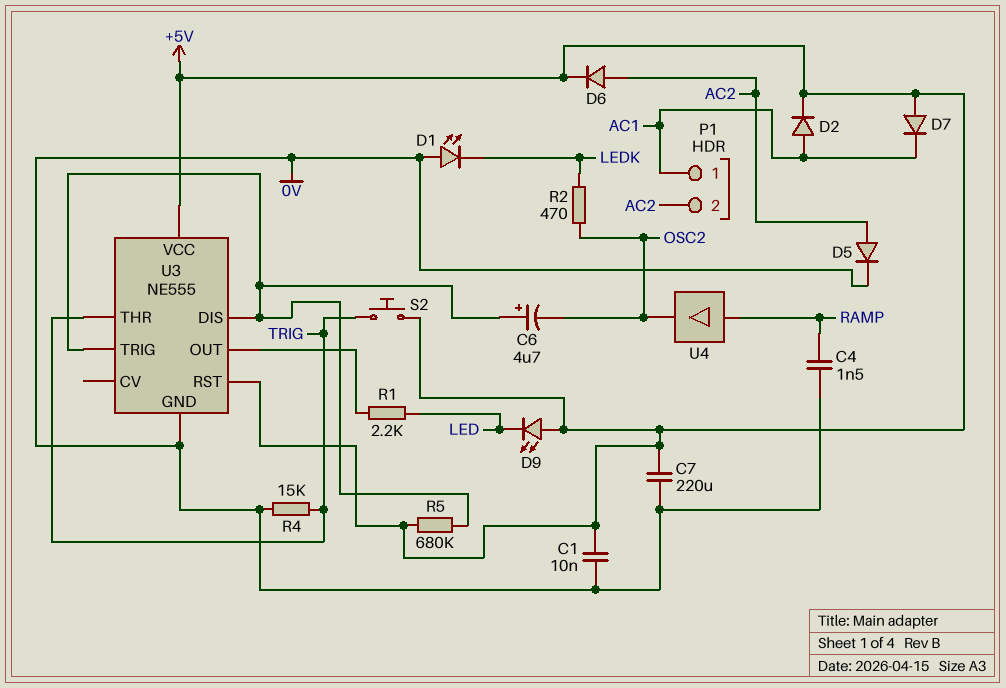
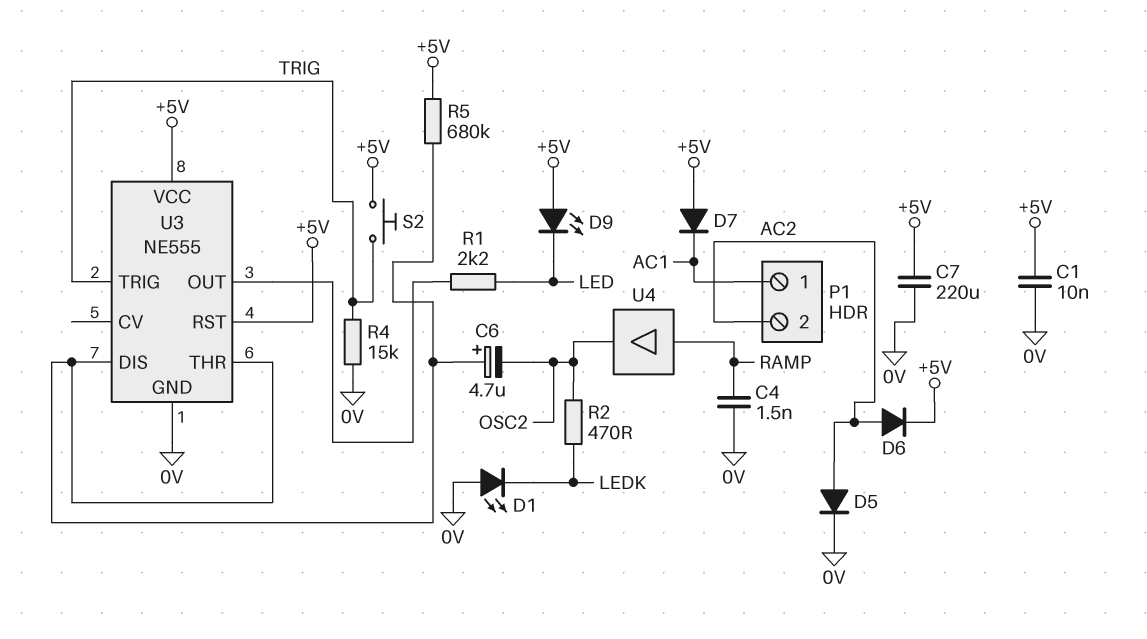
D2: diode (A AC1, K +5V) -> none
U3 pin THR: TRIG -> U3/DIS
U3 pin TRIG: U3/DIS -> TRIG

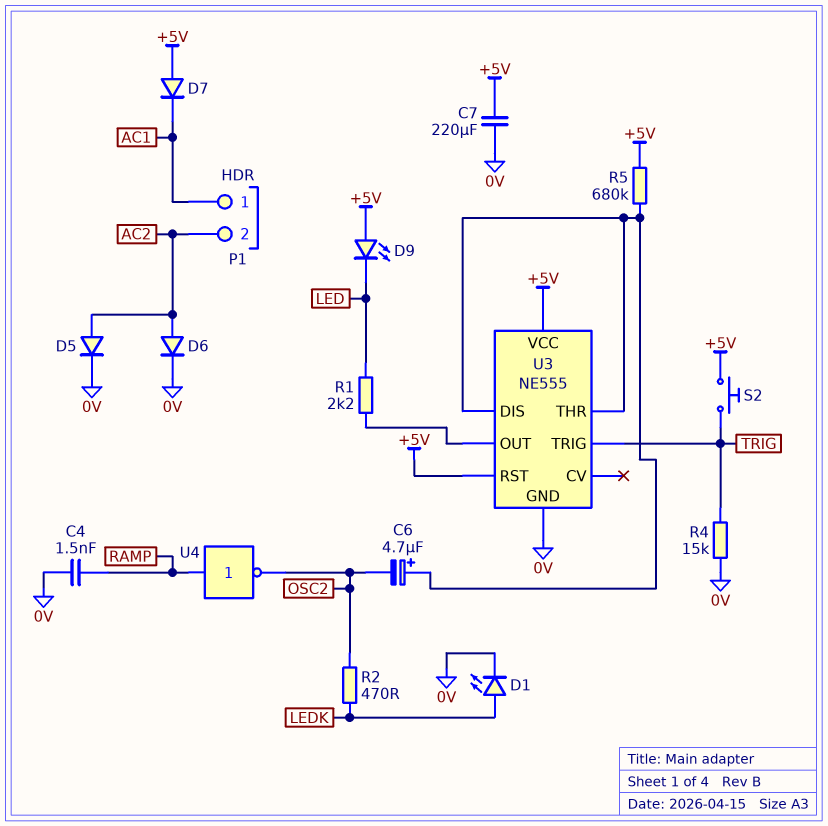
C1: 10nF (+5V, 0V) -> none
D1: LED (A 0V, K LEDK) -> LED (A LEDK, K 0V)
D6: diode (A AC2, K +5V) -> diode (A AC2, K 0V)
U4: buffer (in RAMP, out OSC2) -> NOT (in RAMP, out OSC2)

